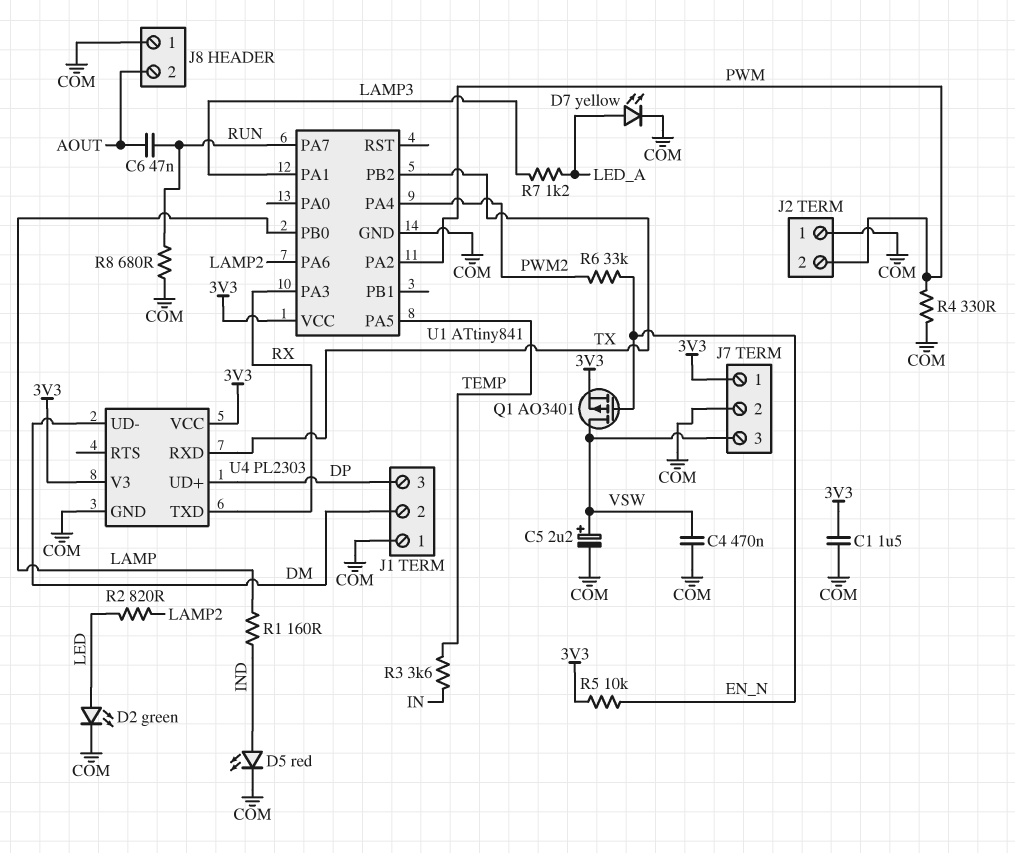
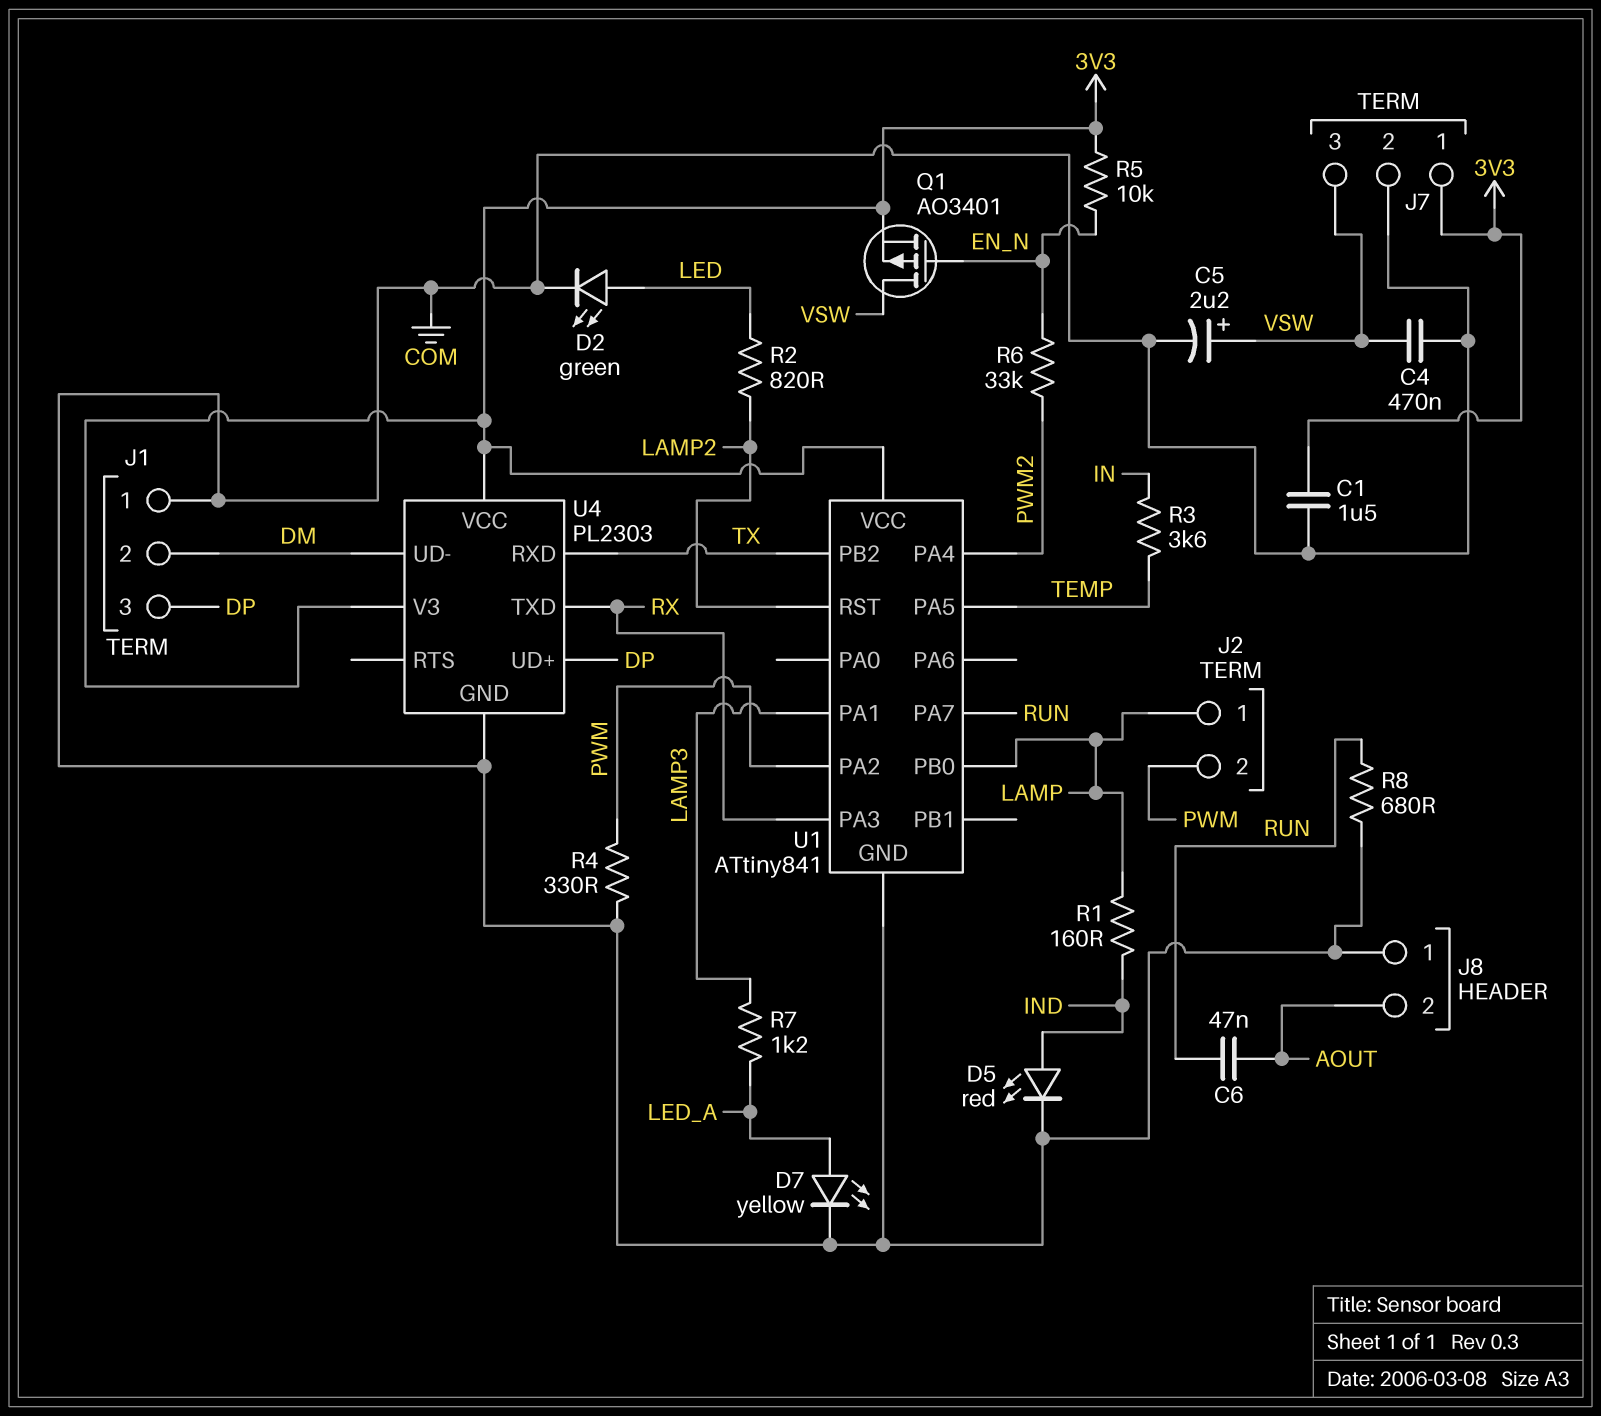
J2 pin 1: COM -> LAMP
U1 pin PA6: LAMP2 -> none
U1 pin RST: none -> LAMP2

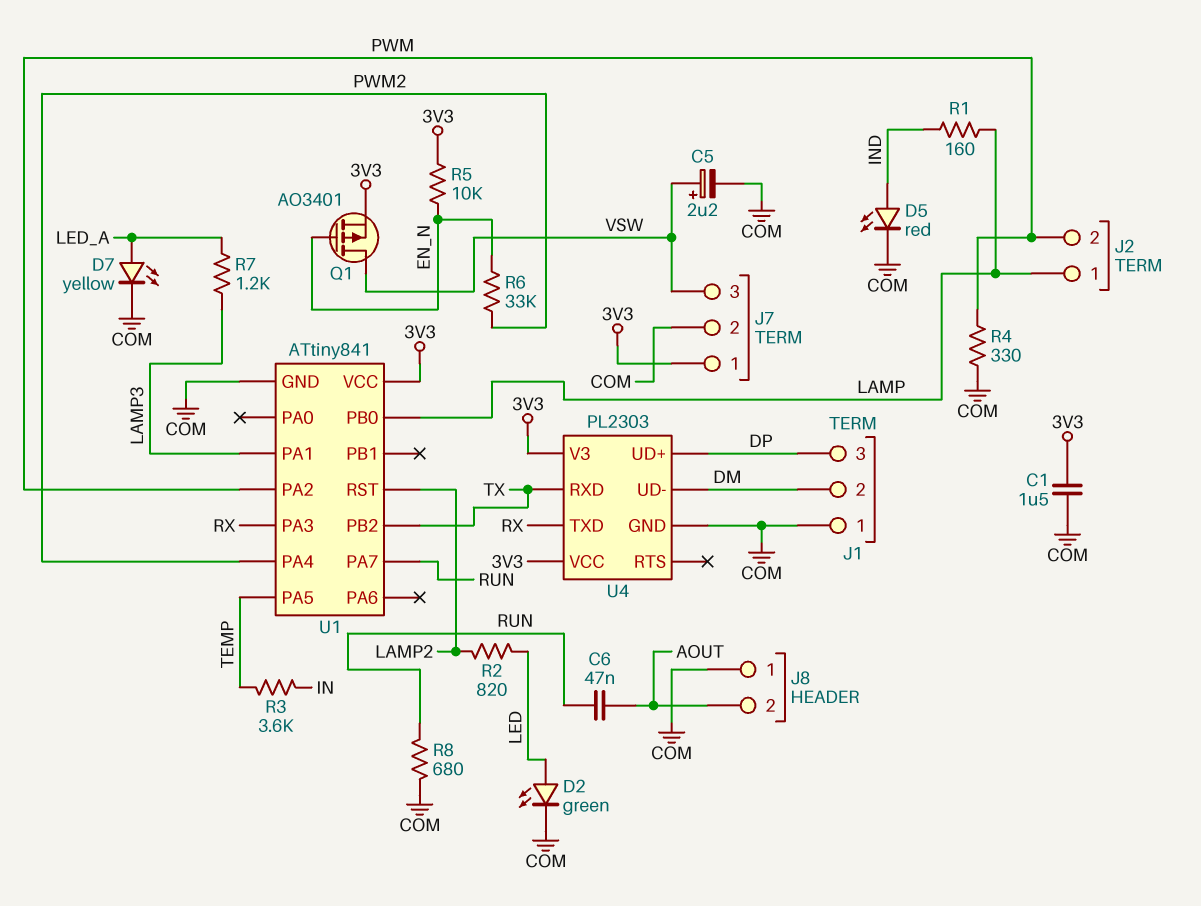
C4: 470nF (COM, VSW) -> none

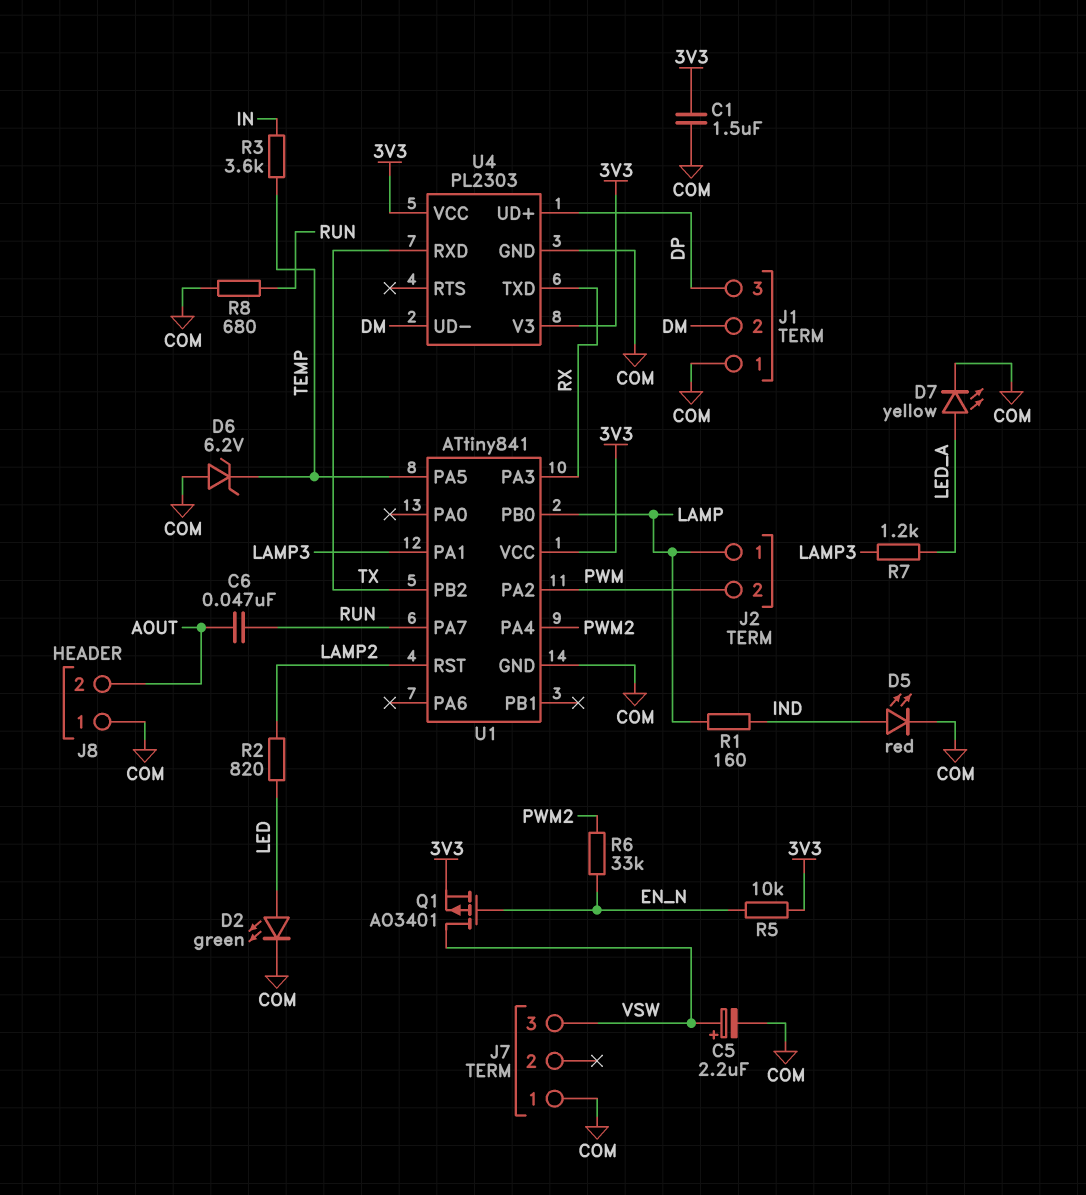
D6: none -> zener 6.2V (A COM, K TEMP)
J7 pin 1: 3V3 -> COM
J7 pin 2: COM -> none
R4: 330 (COM, PWM) -> none

